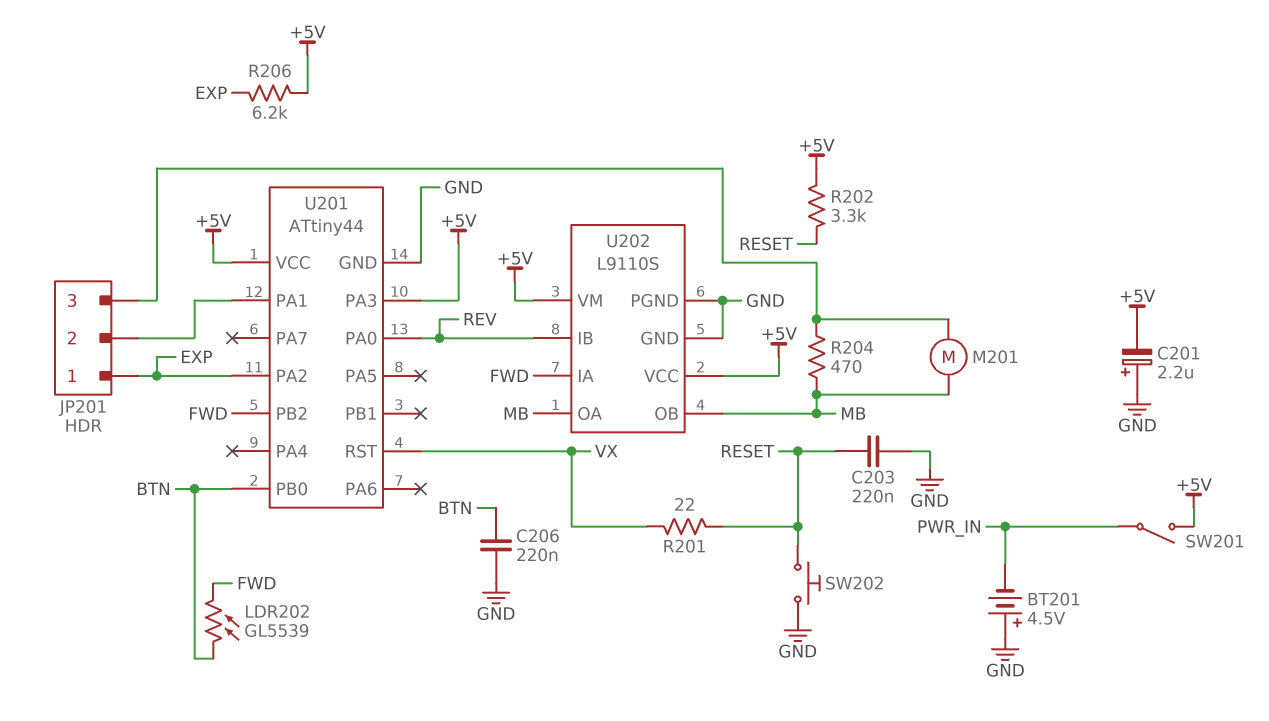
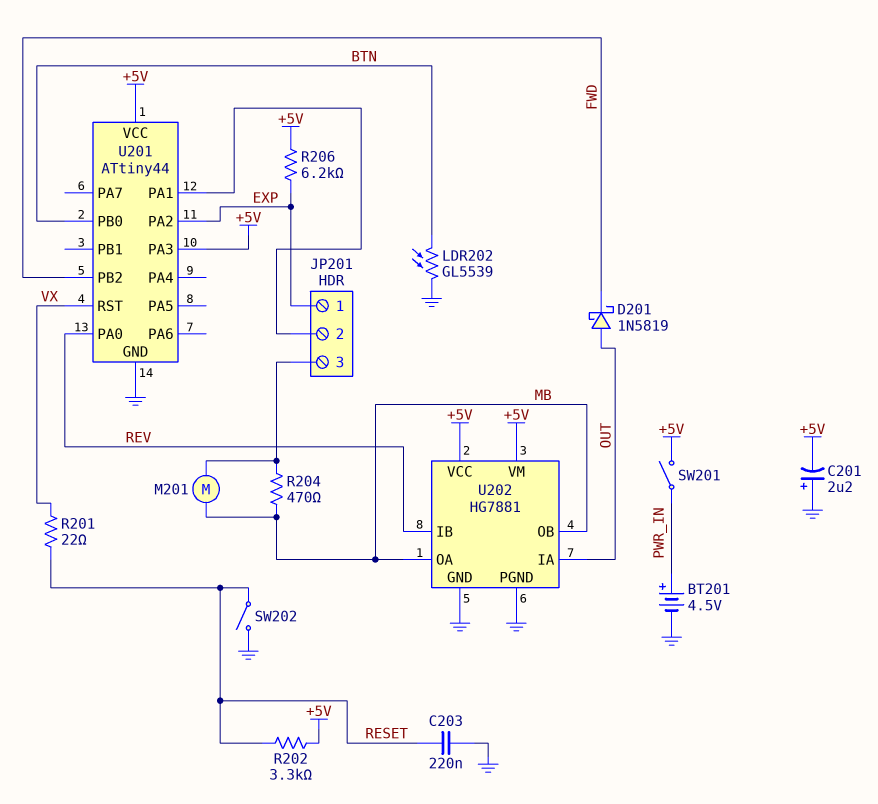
BT201: 4.5V (plus GND, minus PWR_IN) -> 4.5V (plus PWR_IN, minus GND)
C206: 220nF (BTN, GND) -> none
D201: none -> schottky 1N5819 (A OUT, K FWD)
LDR202: GL5539 (BTN, FWD) -> GL5539 (BTN, GND)
SW202: button (GND, RESET) -> switch (GND, RESET)
U202: L9110S -> HG7881
U202 pin IA: FWD -> OUT

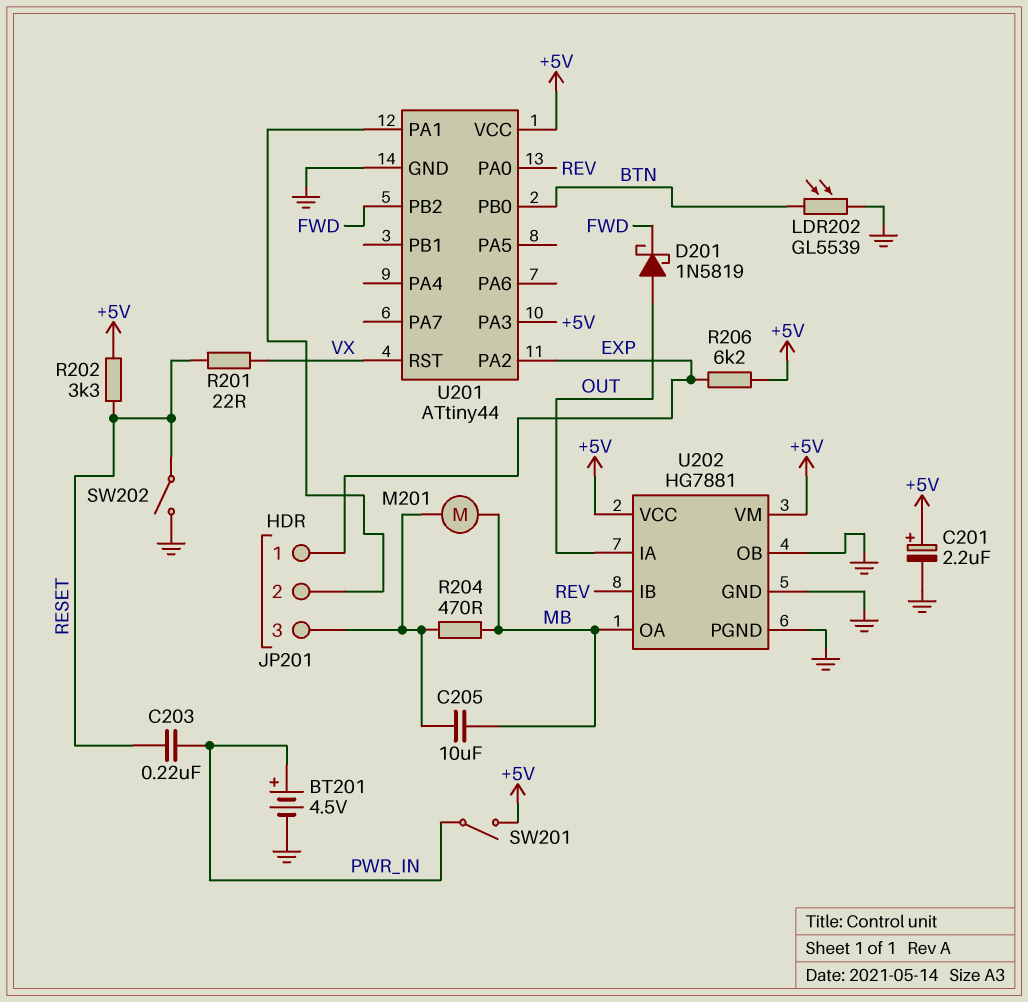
C201: 2.2uF (plus GND, minus +5V) -> 2.2uF (plus +5V, minus GND)
C203: 220nF (GND, RESET) -> 220nF (PWR_IN, RESET)
C205: none -> 10uF (JP201/3, MB)
U202 pin OB: MB -> GND

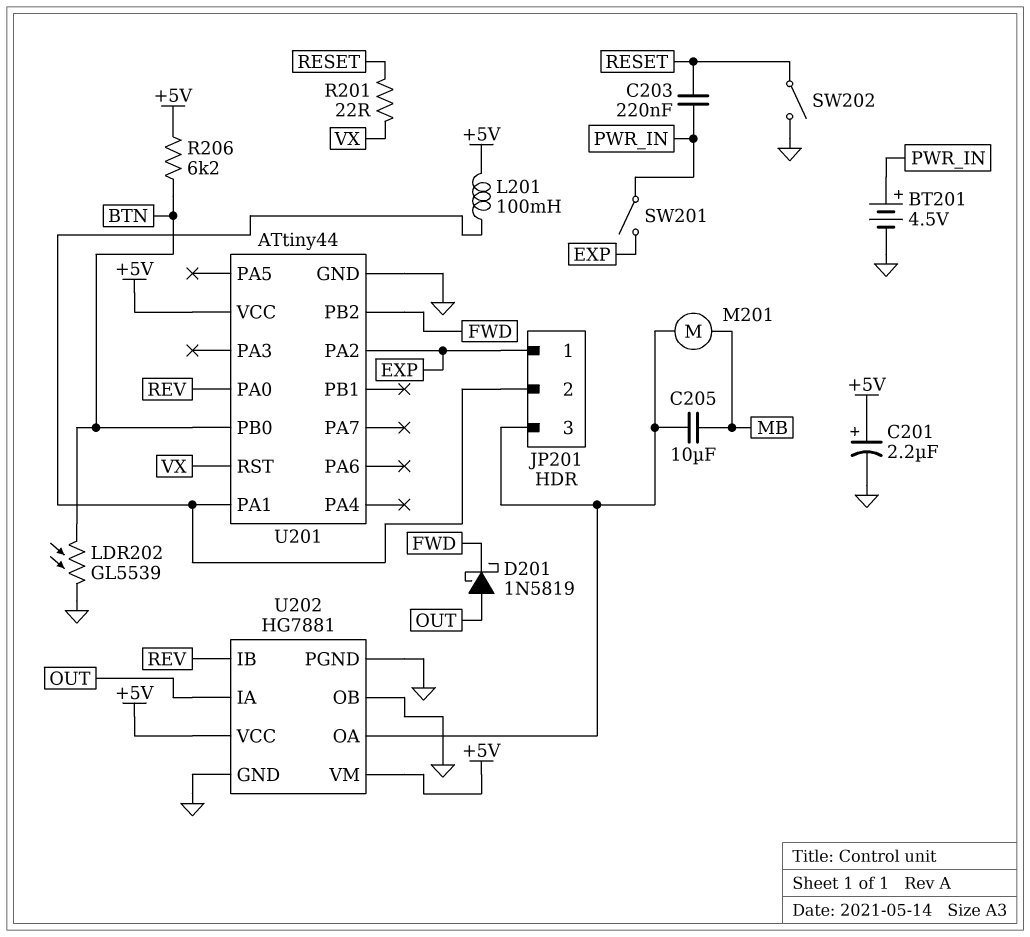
L201: none -> 100mH (+5V, JP201/2)
R202: 3.3k (+5V, RESET) -> none
R204: 470 (JP201/3, MB) -> none
R206: 6.2k (+5V, EXP) -> 6.2k (+5V, BTN)
SW201: switch (+5V, PWR_IN) -> switch (EXP, PWR_IN)
U201 pin PA3: +5V -> none
U202 pin OA: MB -> JP201/3

